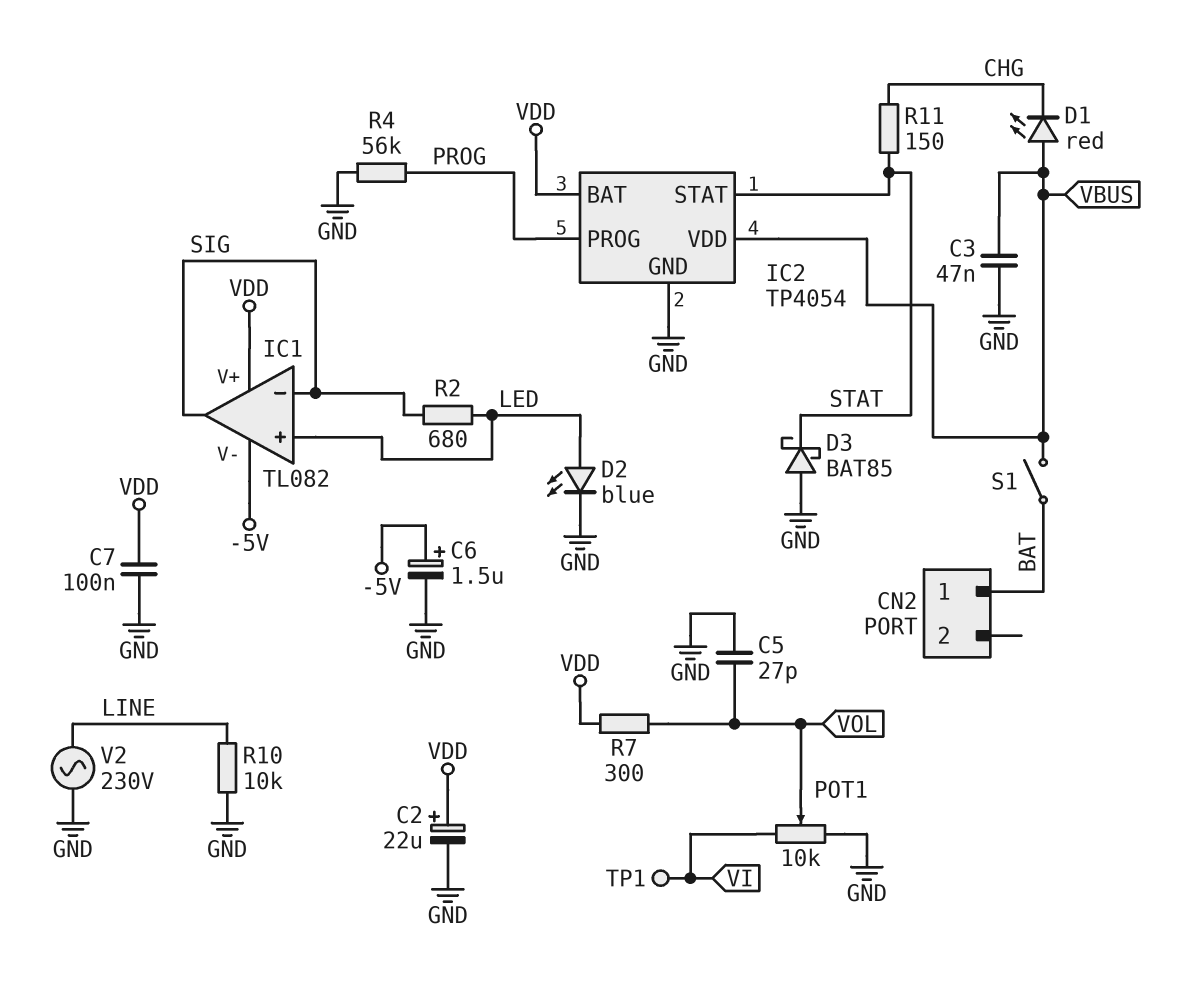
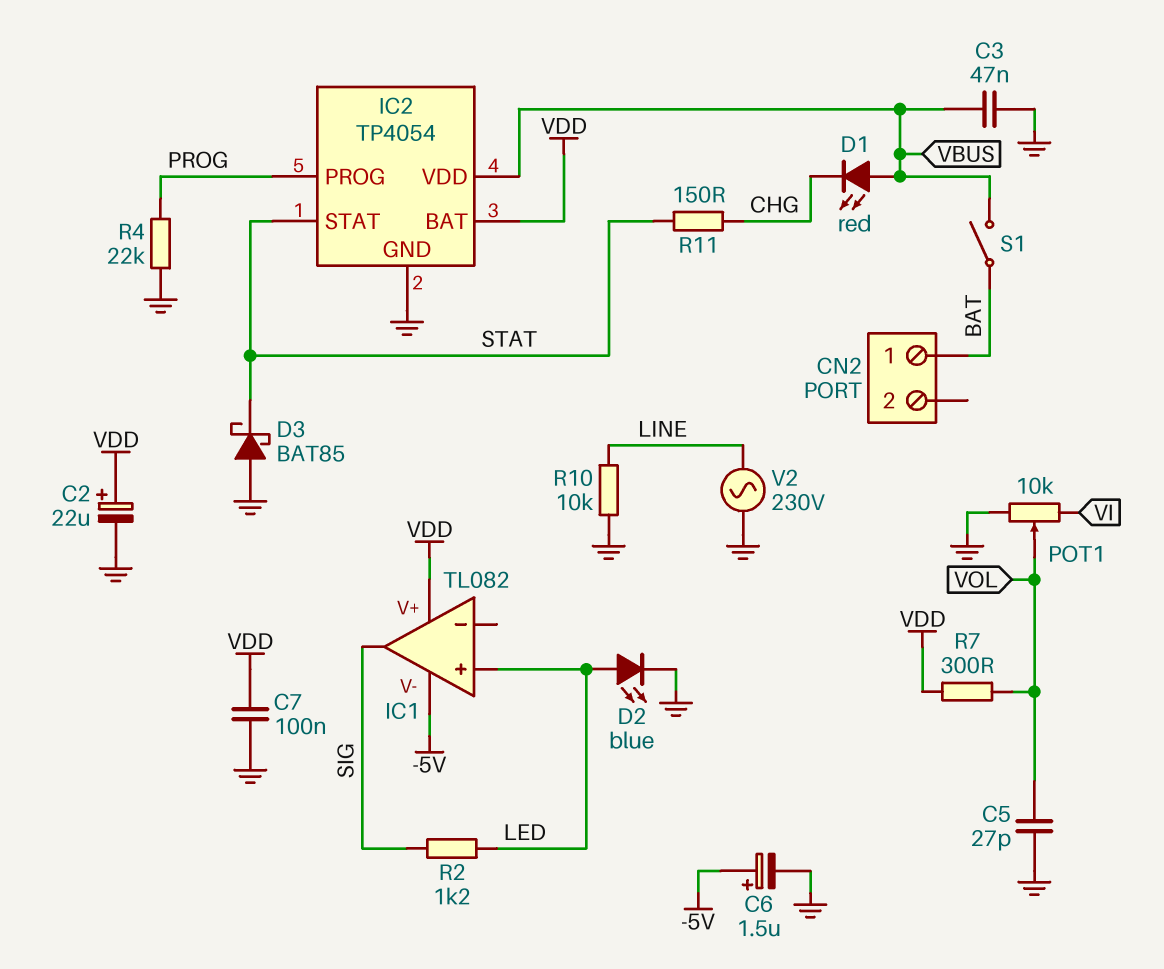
IC1 pin in-: SIG -> none
R2: 680 (LED, SIG) -> 1.2k (LED, SIG)
R4: 56k (GND, PROG) -> 22k (GND, PROG)
TP1: test point (VI) -> none

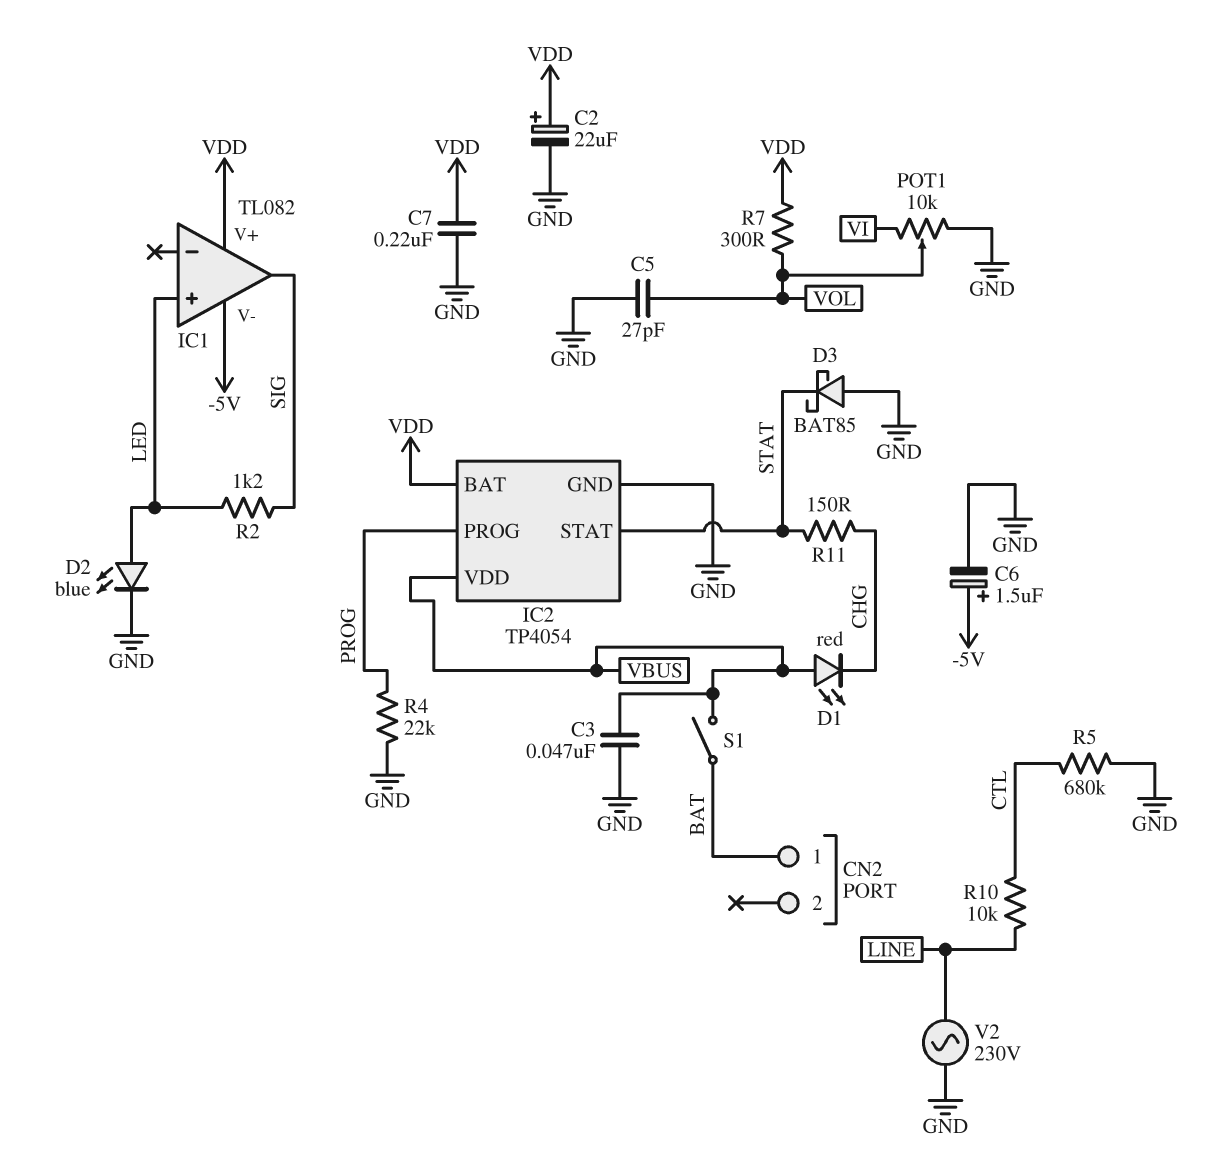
C7: 100nF (GND, VDD) -> 220nF (GND, VDD)
R5: none -> 680k (CTL, GND)
R10: 10k (GND, LINE) -> 10k (CTL, LINE)

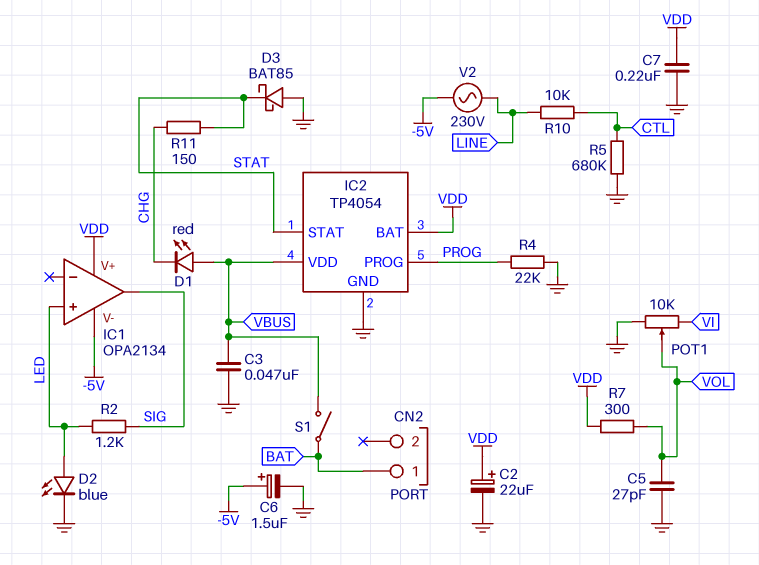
IC1: TL082 -> OPA2134
V2: AC 230V (GND, LINE) -> AC 230V (-5V, LINE)

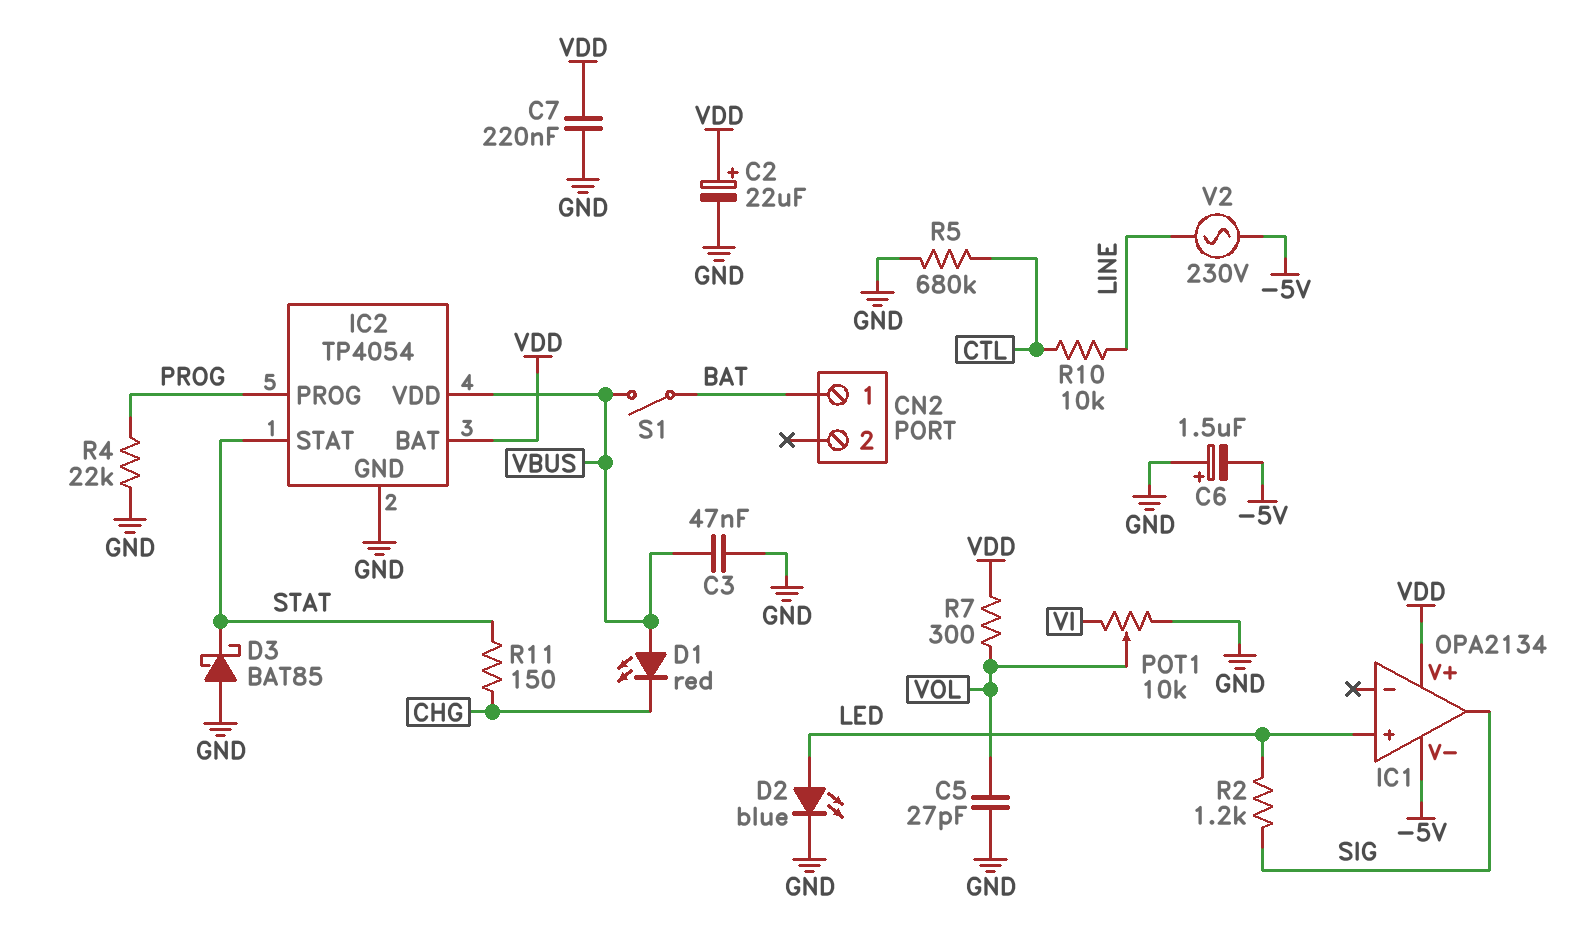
C6: 1.5uF (plus -5V, minus GND) -> 1.5uF (plus GND, minus -5V)

